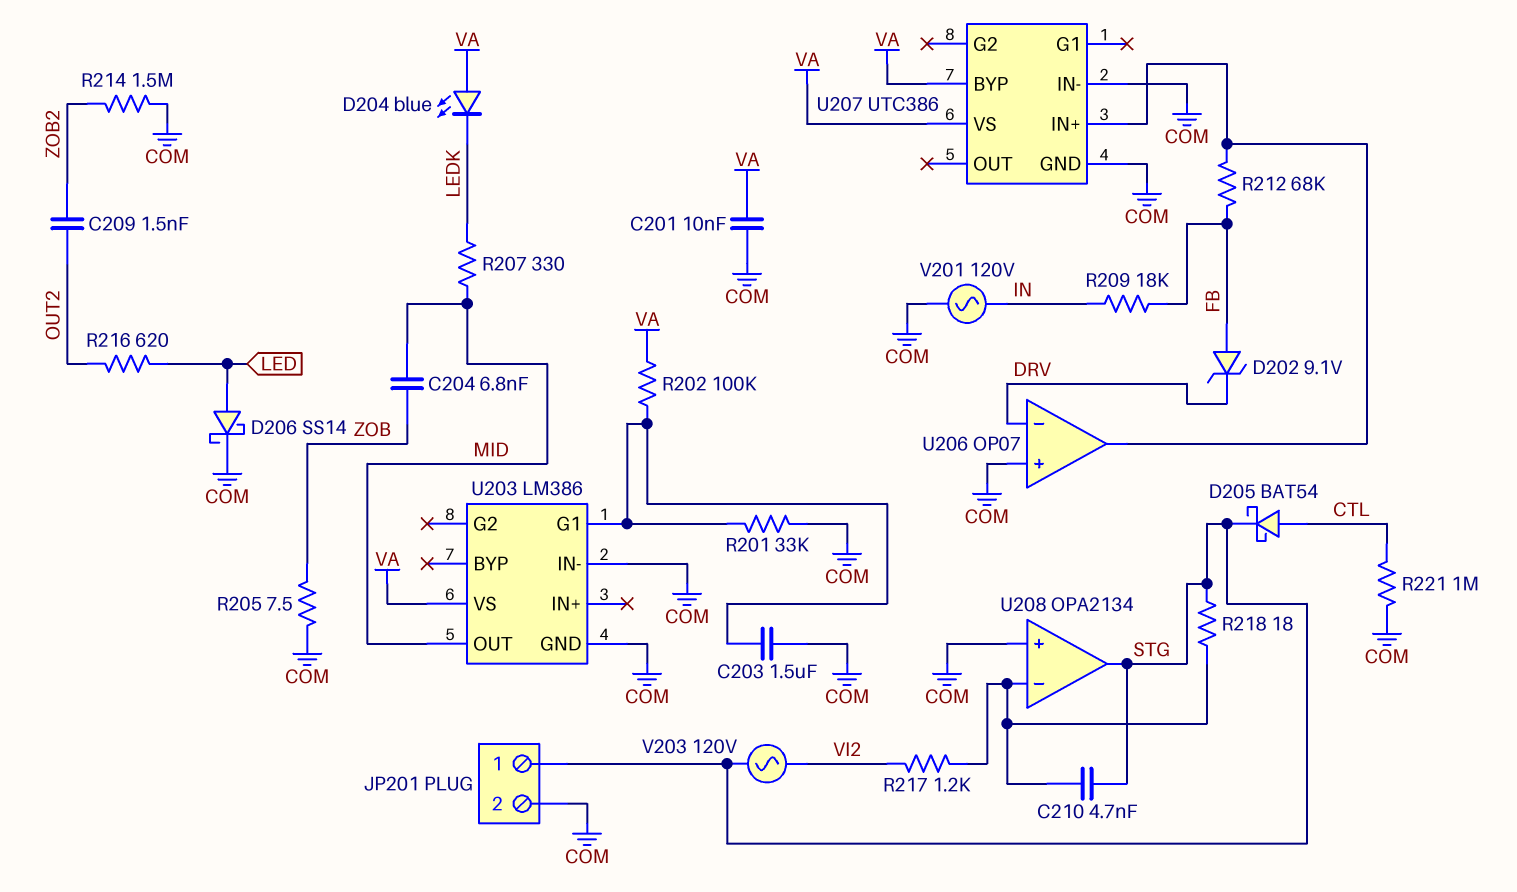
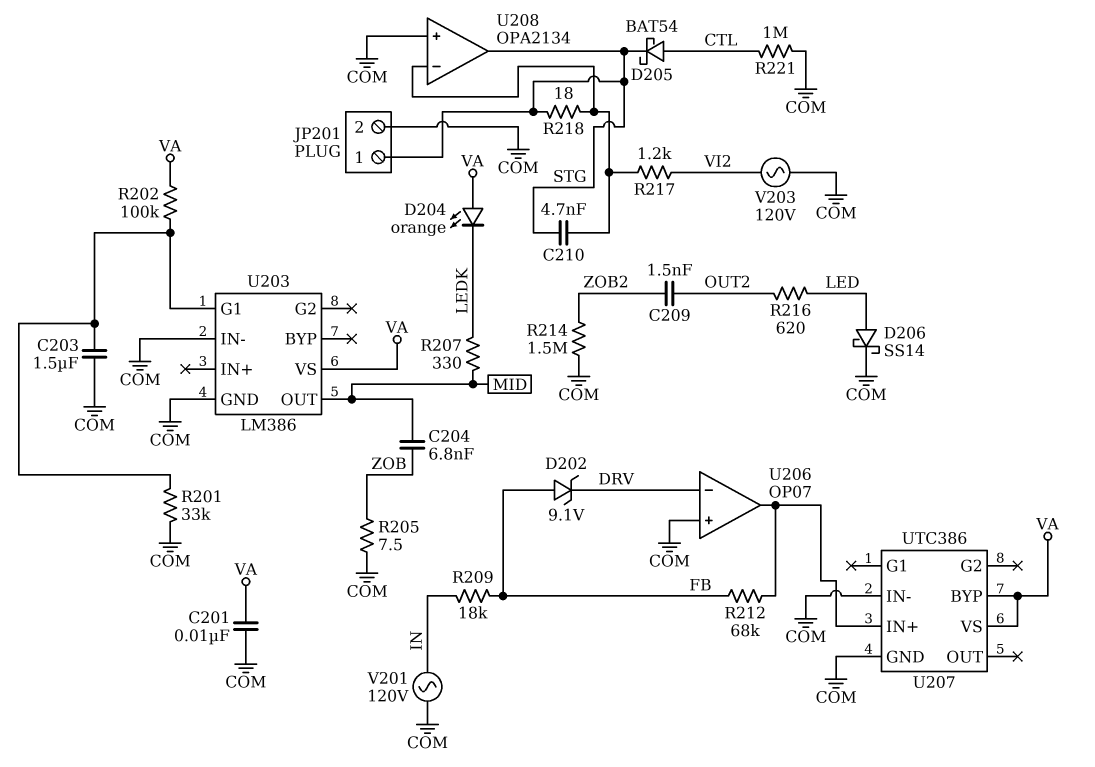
D204: LED blue (A VA, K LEDK) -> LED orange (A VA, K LEDK)
V203: AC 120V (STG, VI2) -> AC 120V (COM, VI2)

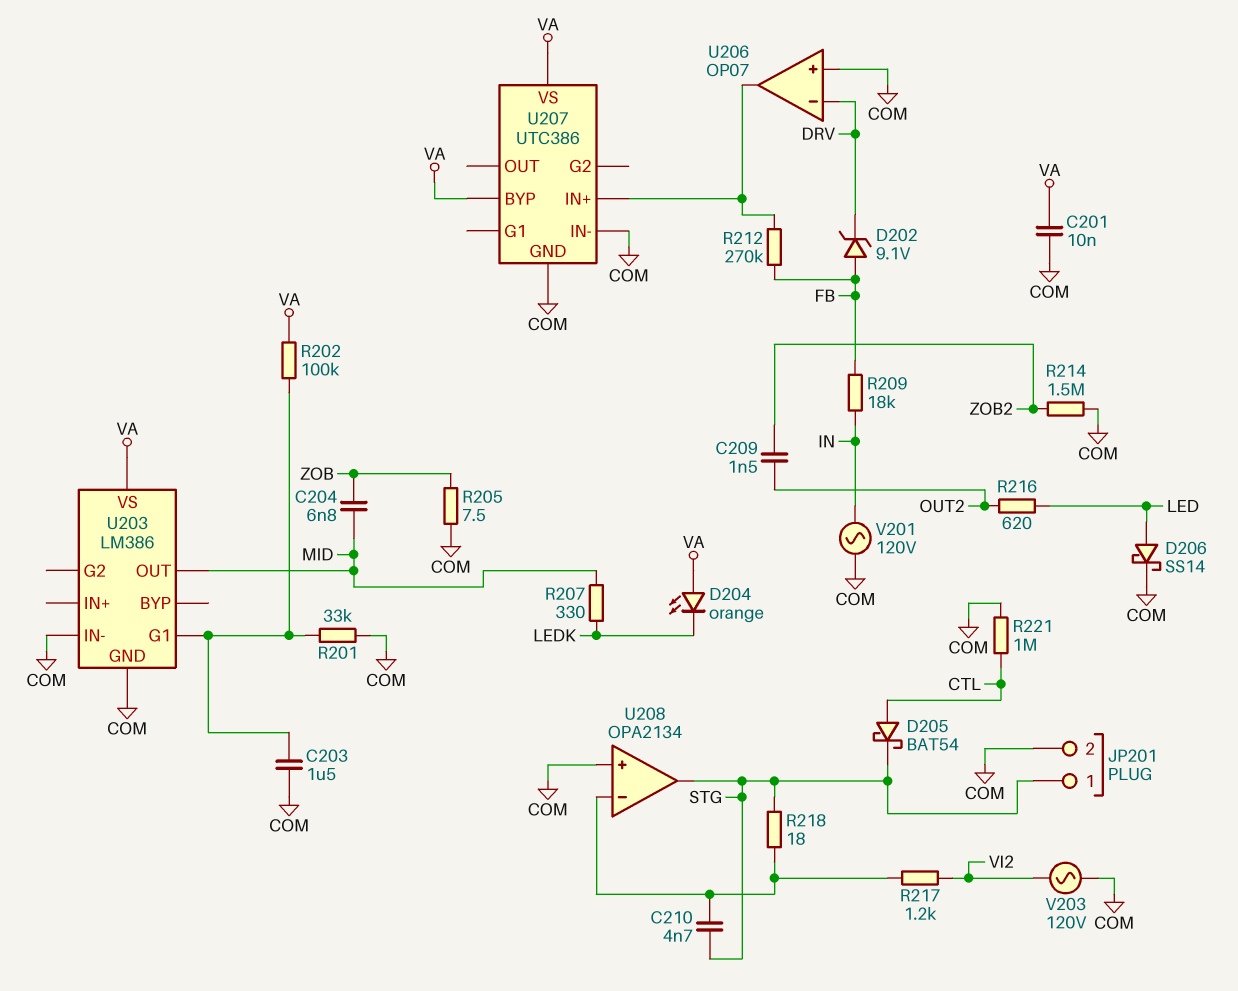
R212: 68k (FB, U206/out) -> 270k (FB, U206/out)

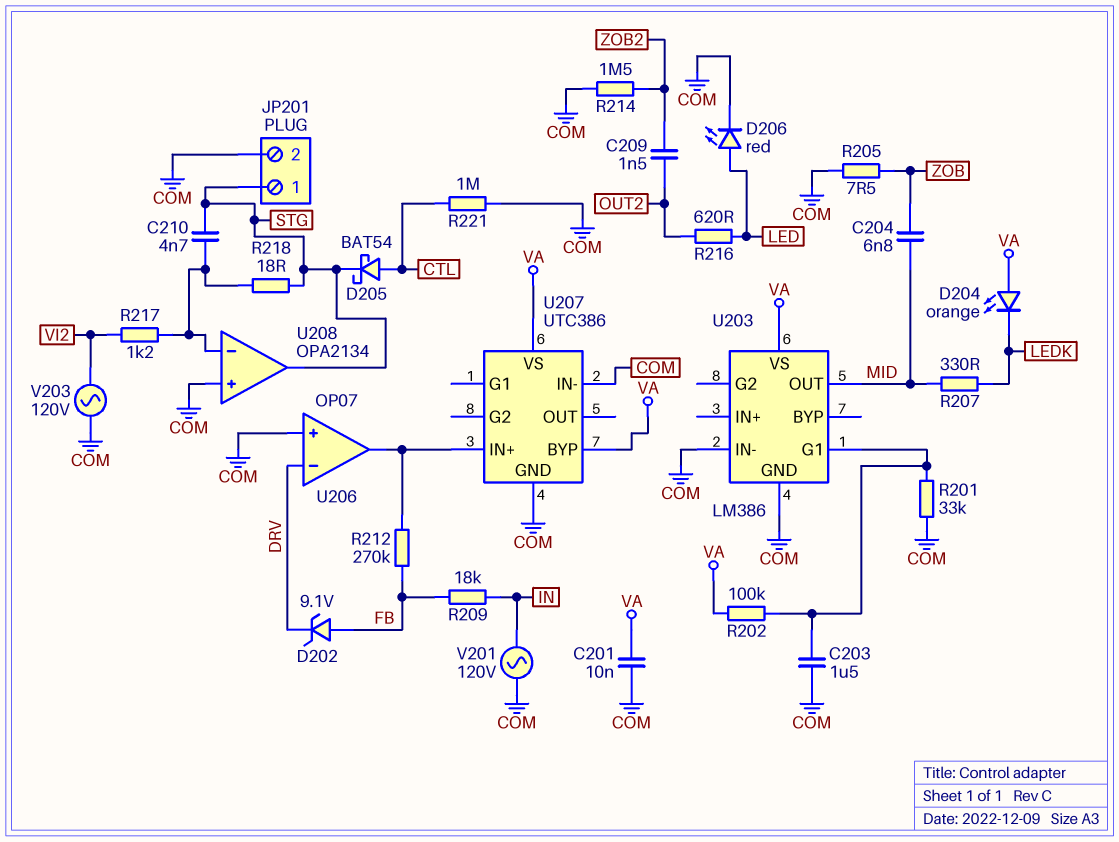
D206: schottky SS14 (A LED, K COM) -> LED red (A LED, K COM)

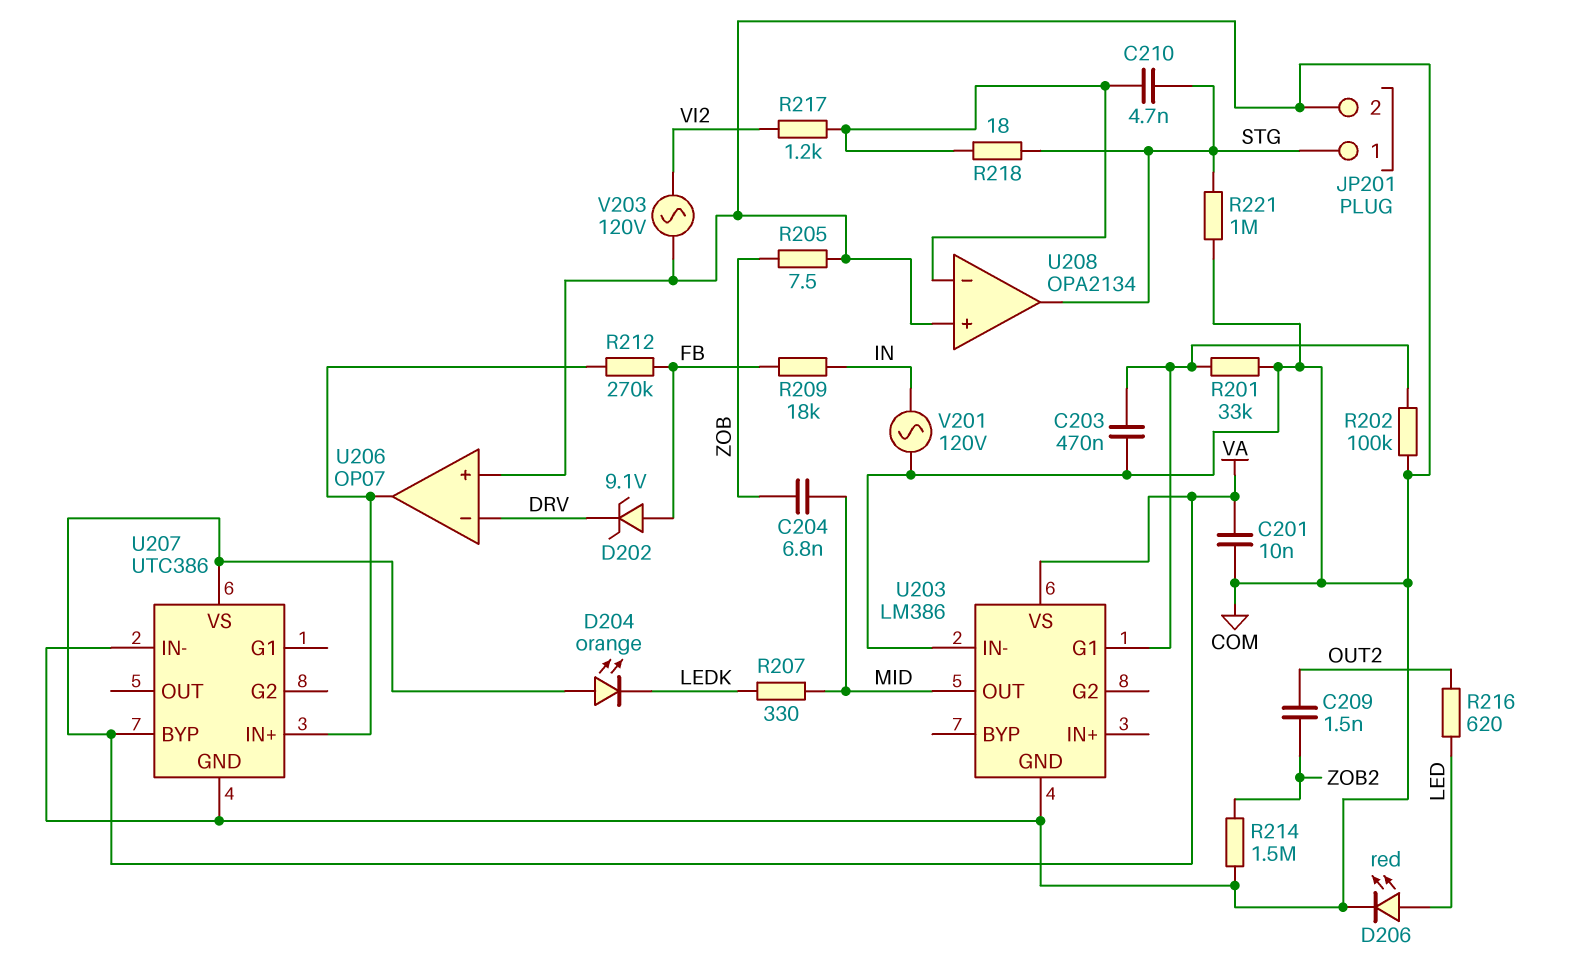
C203: 1.5uF (COM, U203/G1) -> 470nF (COM, U203/G1)
D205: schottky BAT54 (A CTL, K STG) -> none
R202: 100k (U203/G1, VA) -> 100k (COM, U203/G1)
R221: 1M (COM, CTL) -> 1M (COM, STG)

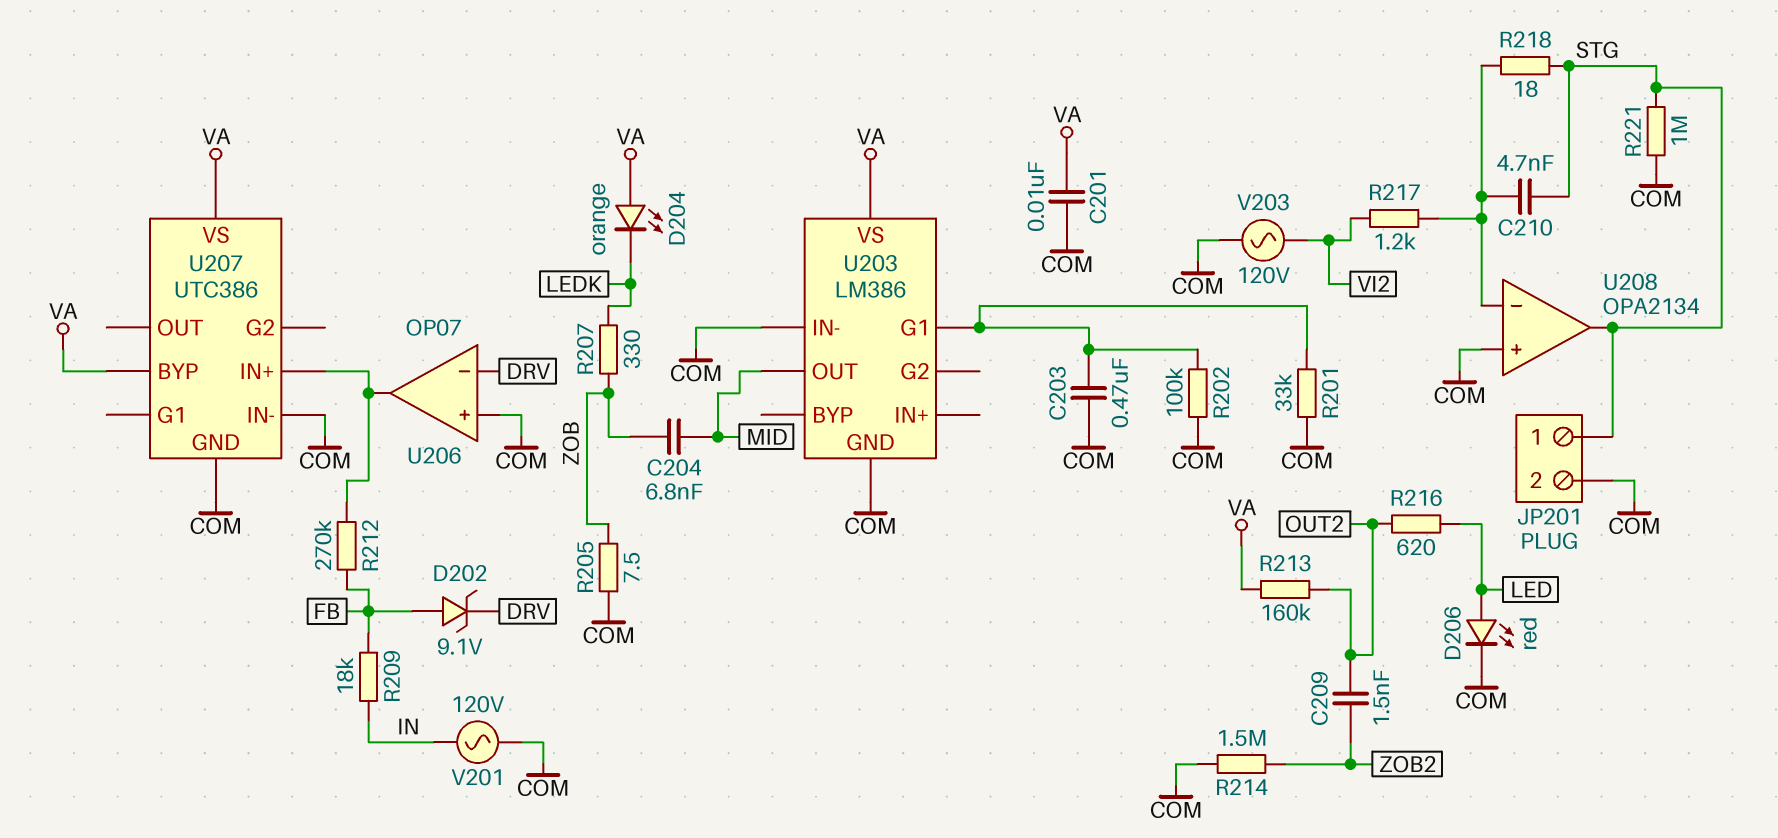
R207: 330 (LEDK, MID) -> 330 (LEDK, ZOB)
R213: none -> 160k (OUT2, VA)

